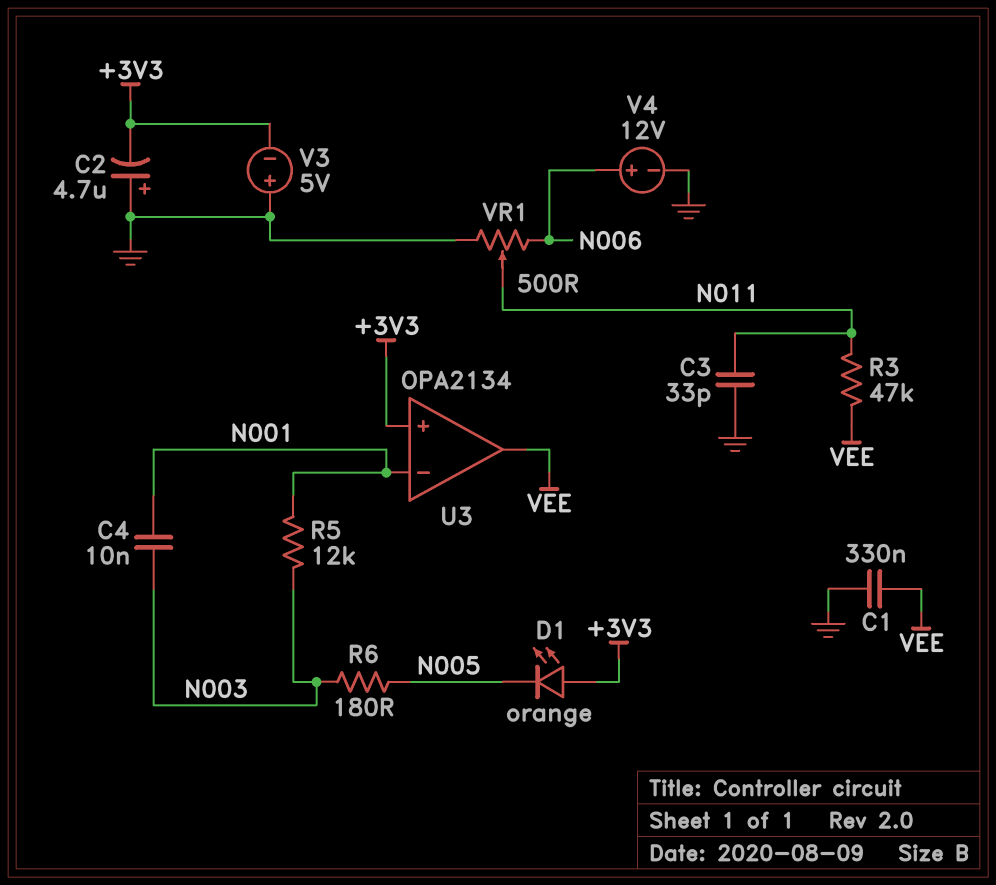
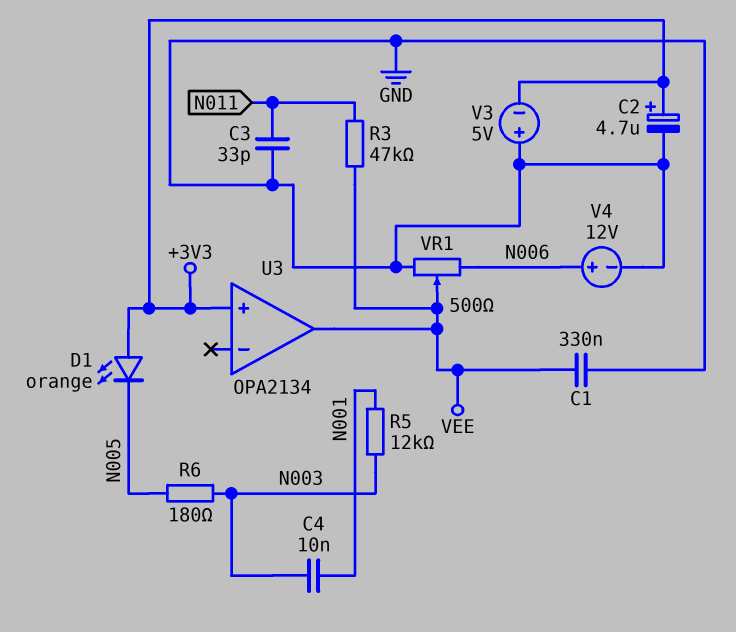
C2: 4.7uF (plus GND, minus +3V3) -> 4.7uF (plus +3V3, minus GND)
U3 pin in-: N001 -> none
VR1: 500 (GND, N006, wiper N011) -> 500 (GND, N006, wiper VEE)

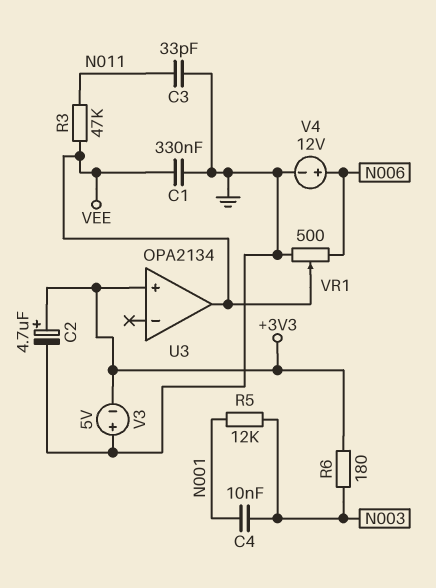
D1: LED orange (A +3V3, K N005) -> none
R6: 180 (N003, N005) -> 180 (+3V3, N003)

